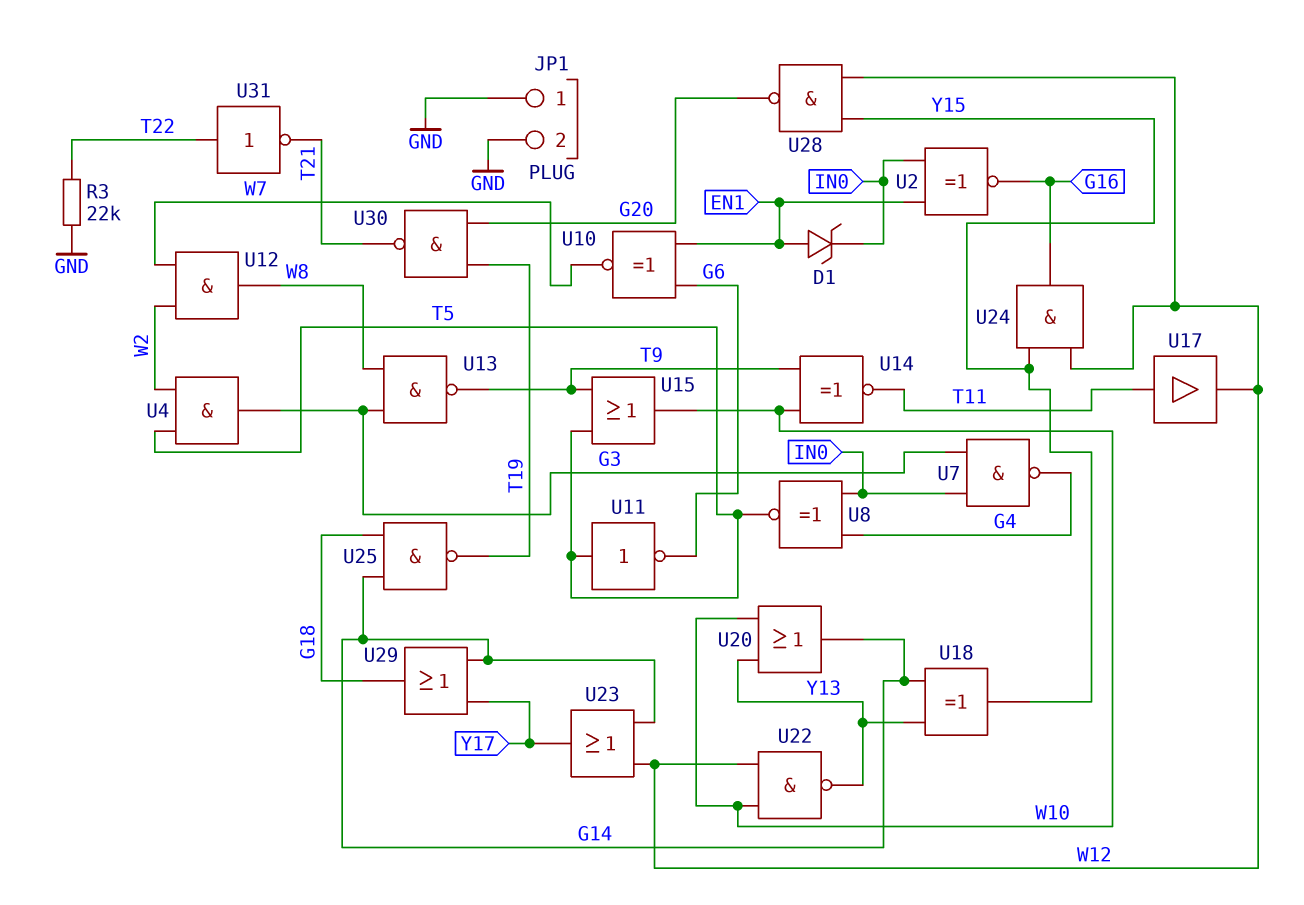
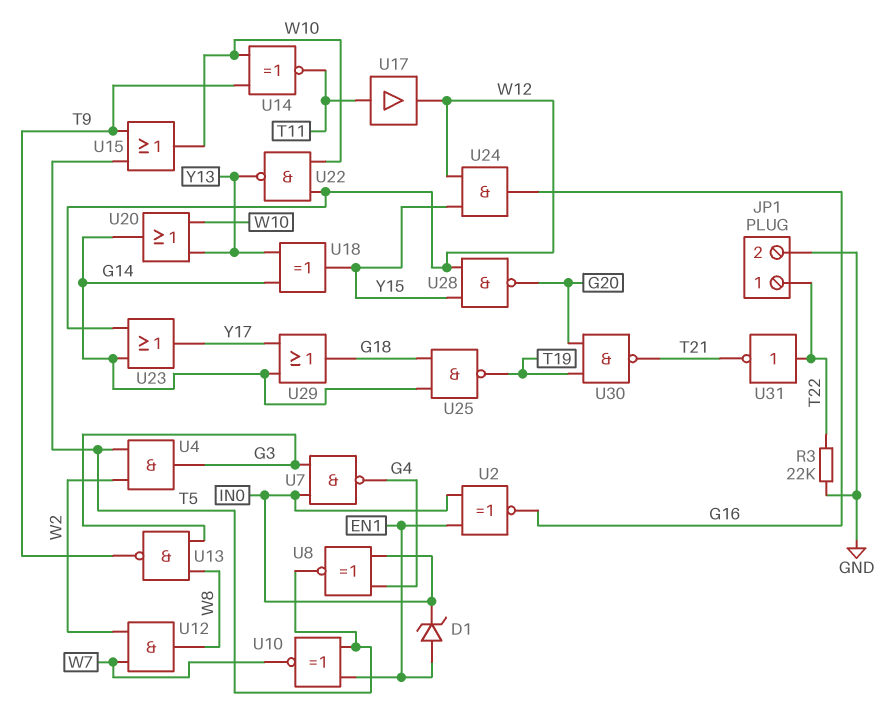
JP1 pin 1: GND -> T22
U10: XNOR (in EN1, in G6, out W7) -> XNOR (in EN1, in T5, out W7)
U11: NOT (in T5, out G6) -> none

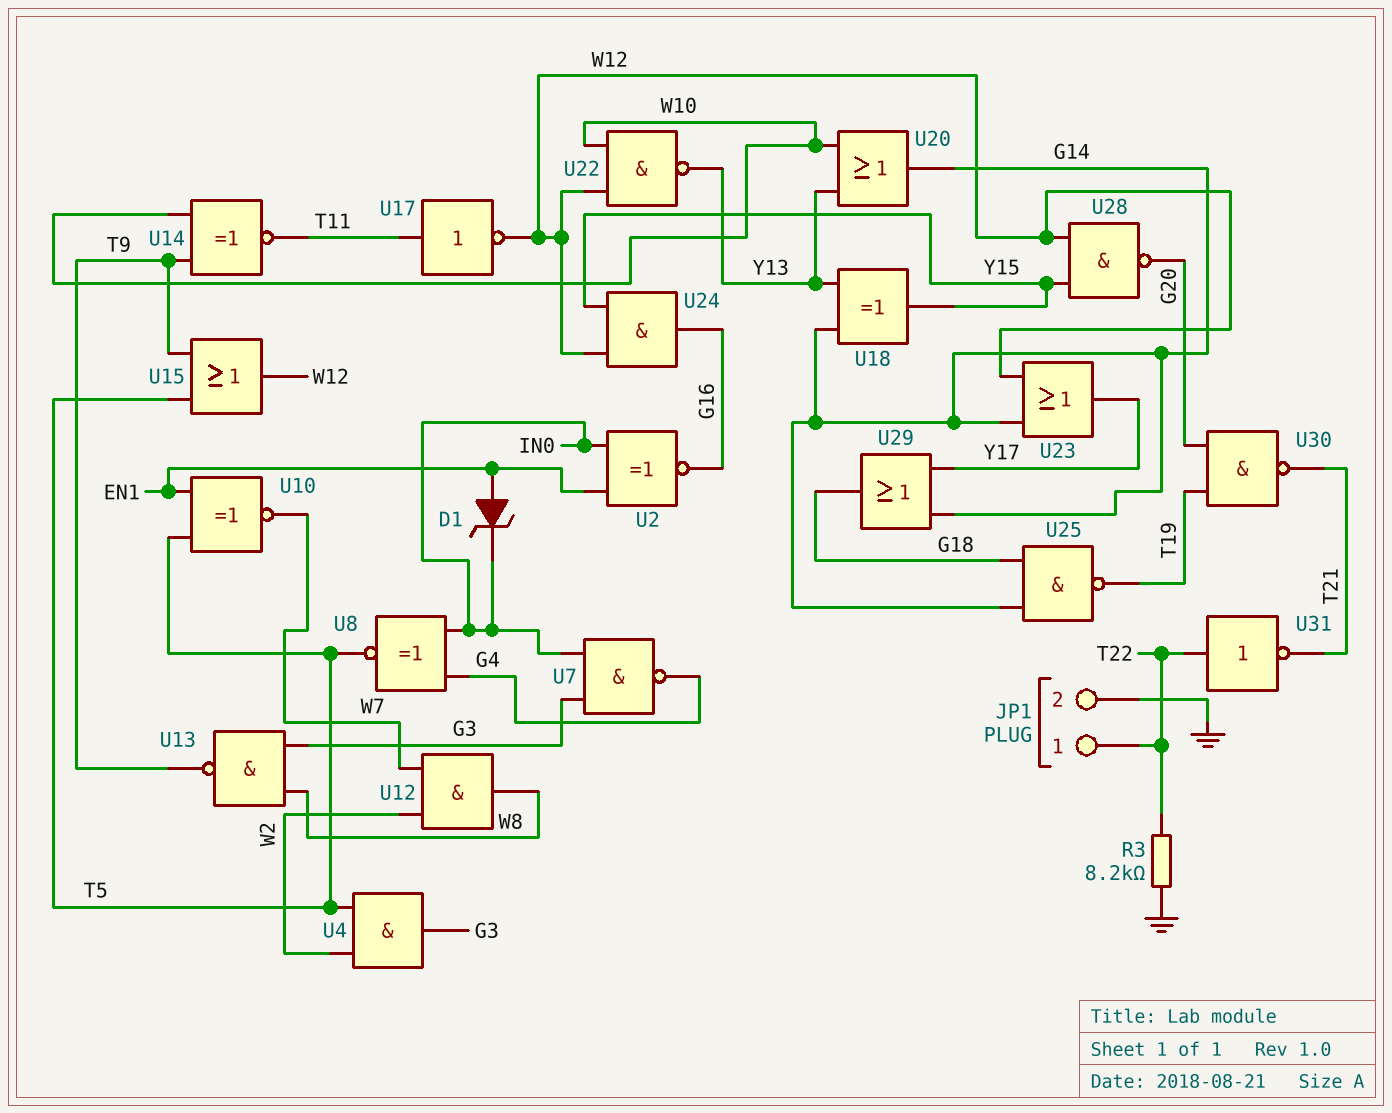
R3: 22k (GND, T22) -> 8.2k (GND, T22)
U15: OR (in T5, in T9, out W10) -> OR (in T5, in T9, out W12)
U17: buffer (in T11, out W12) -> NOT (in T11, out W12)

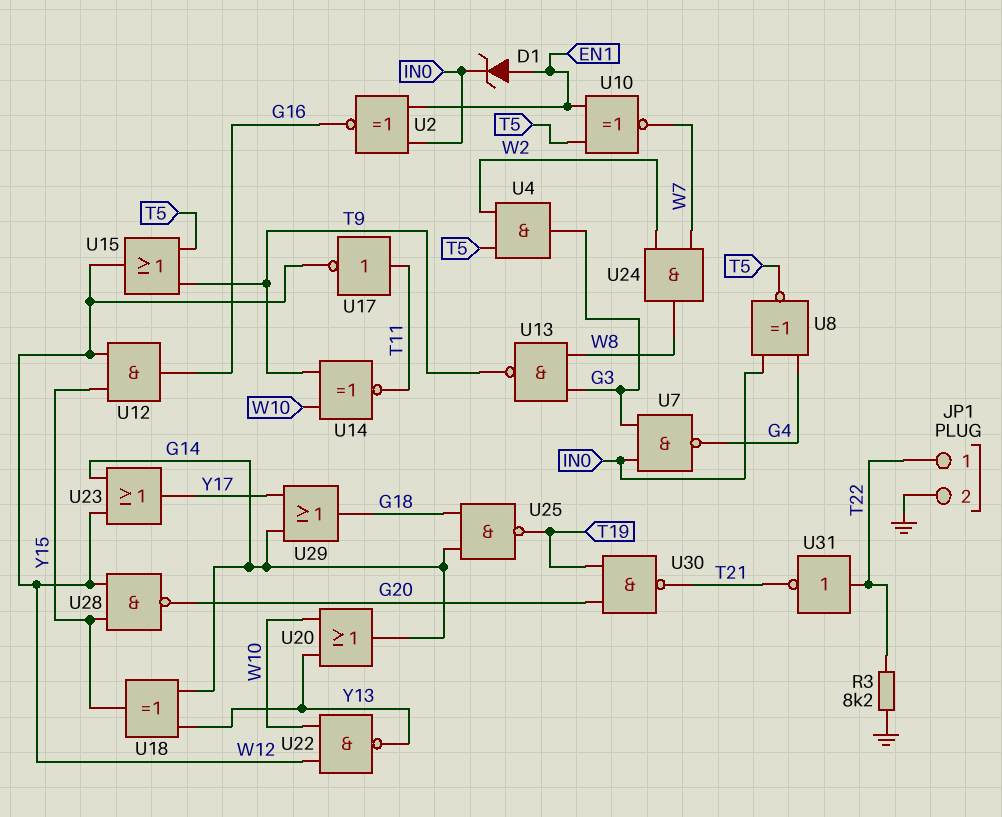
U12: AND (in W2, in W7, out W8) -> AND (in W12, in Y15, out G16)
U24: AND (in W12, in Y15, out G16) -> AND (in W2, in W7, out W8)

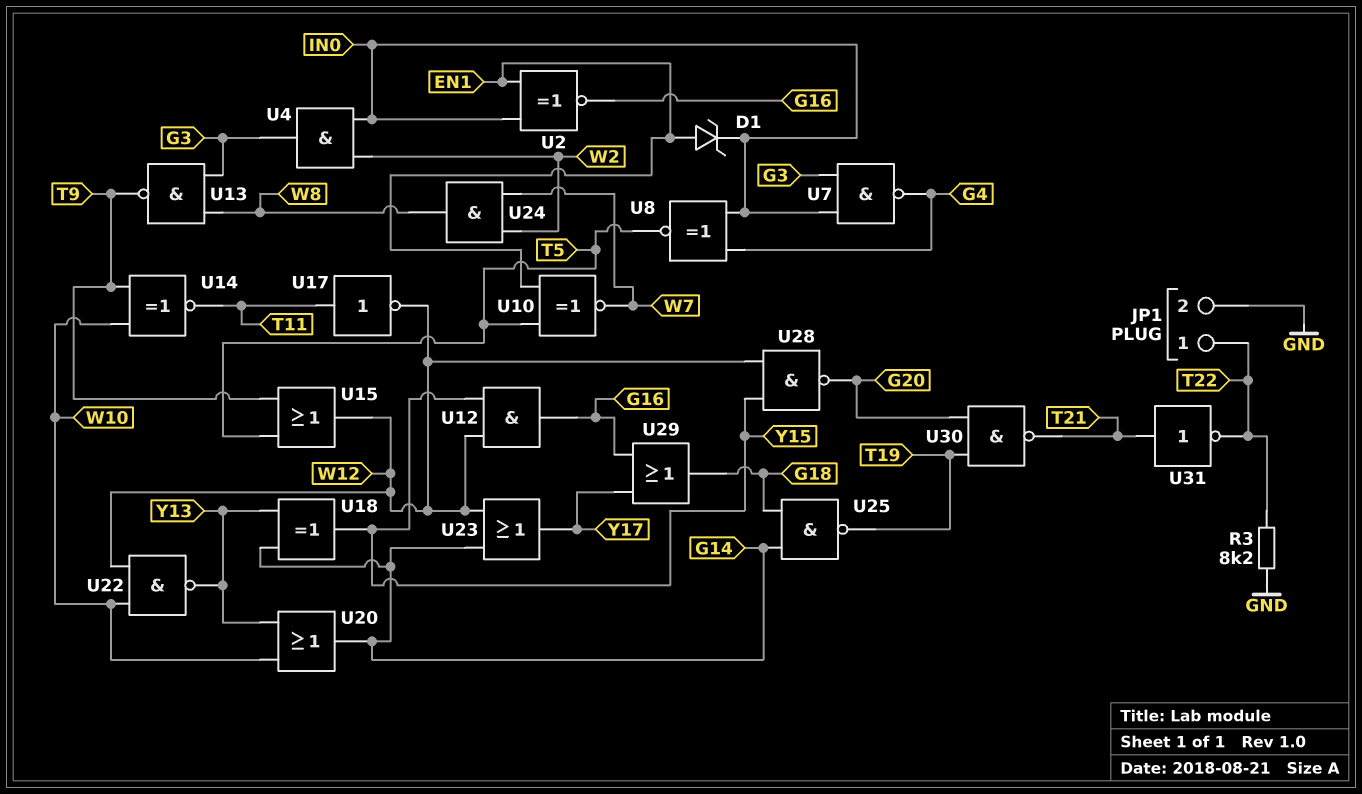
U4: AND (in T5, in W2, out G3) -> AND (in IN0, in W2, out G3)
U29: OR (in G14, in Y17, out G18) -> OR (in G16, in Y17, out G18)
U31: NOT (in T22, out T21) -> NOT (in T21, out T22)

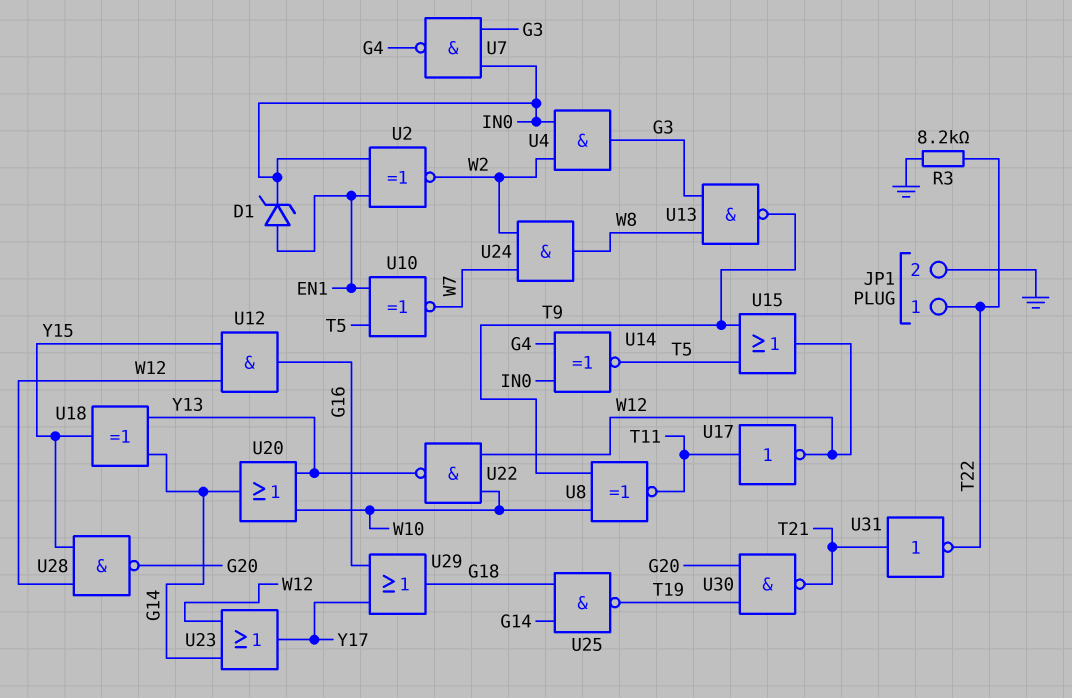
U2: XNOR (in EN1, in IN0, out G16) -> XNOR (in EN1, in IN0, out W2)
U8: XNOR (in G4, in IN0, out T5) -> XNOR (in T9, in W10, out T11)
U14: XNOR (in T9, in W10, out T11) -> XNOR (in G4, in IN0, out T5)

